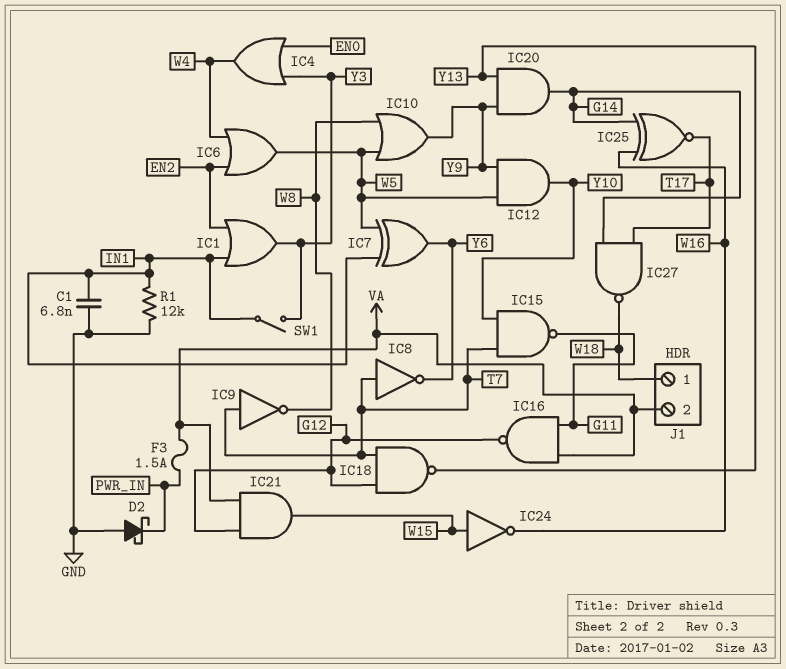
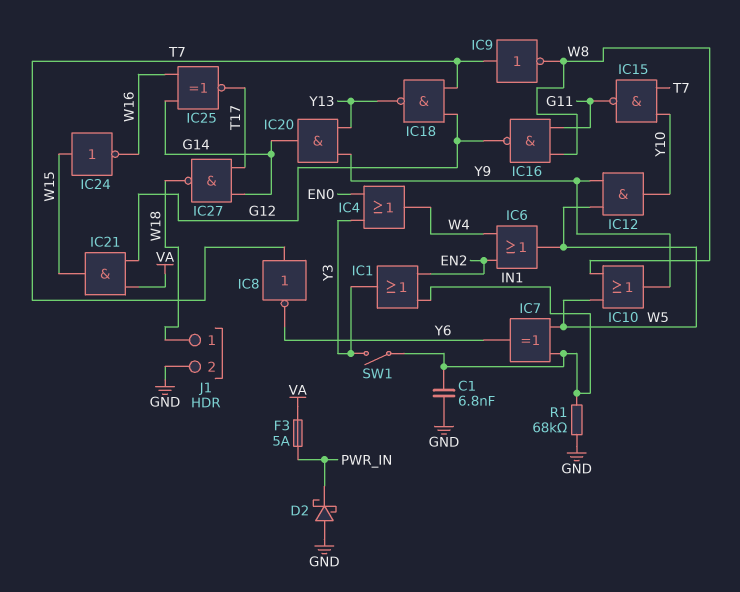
F3: 1.5A (PWR_IN, VA) -> 5A (PWR_IN, VA)
IC16: NAND (in G11, in VA, out G12) -> NAND (in G11, in W8, out G12)
J1 pin 2: VA -> GND
R1: 12k (GND, IN1) -> 68k (GND, IN1)

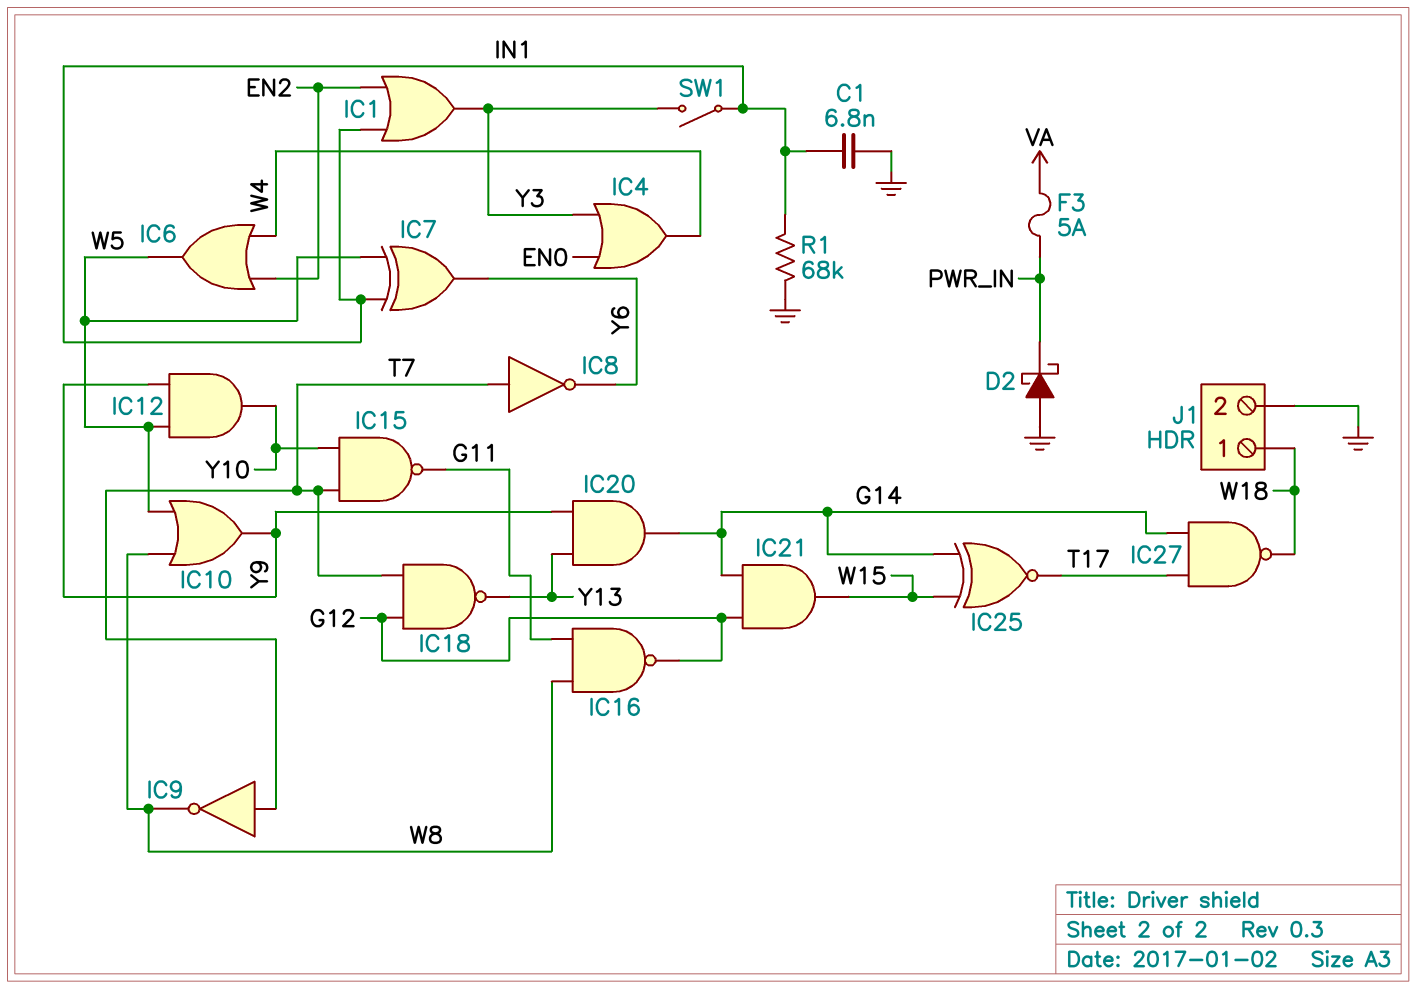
IC21: AND (in G12, in VA, out W15) -> AND (in G12, in G14, out W15)
IC24: NOT (in W15, out W16) -> none
IC25: XNOR (in G14, in W16, out T17) -> XNOR (in G14, in W15, out T17)

